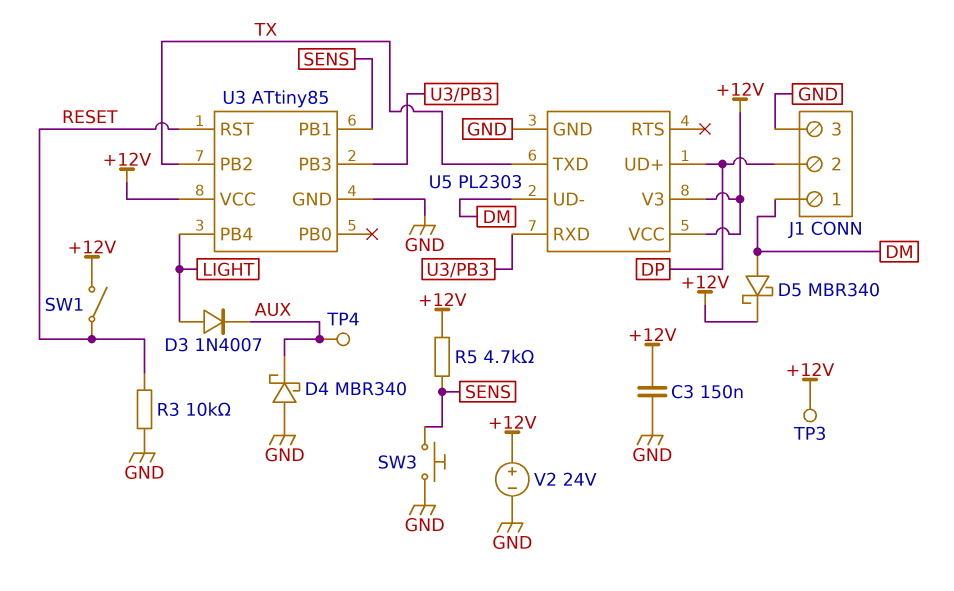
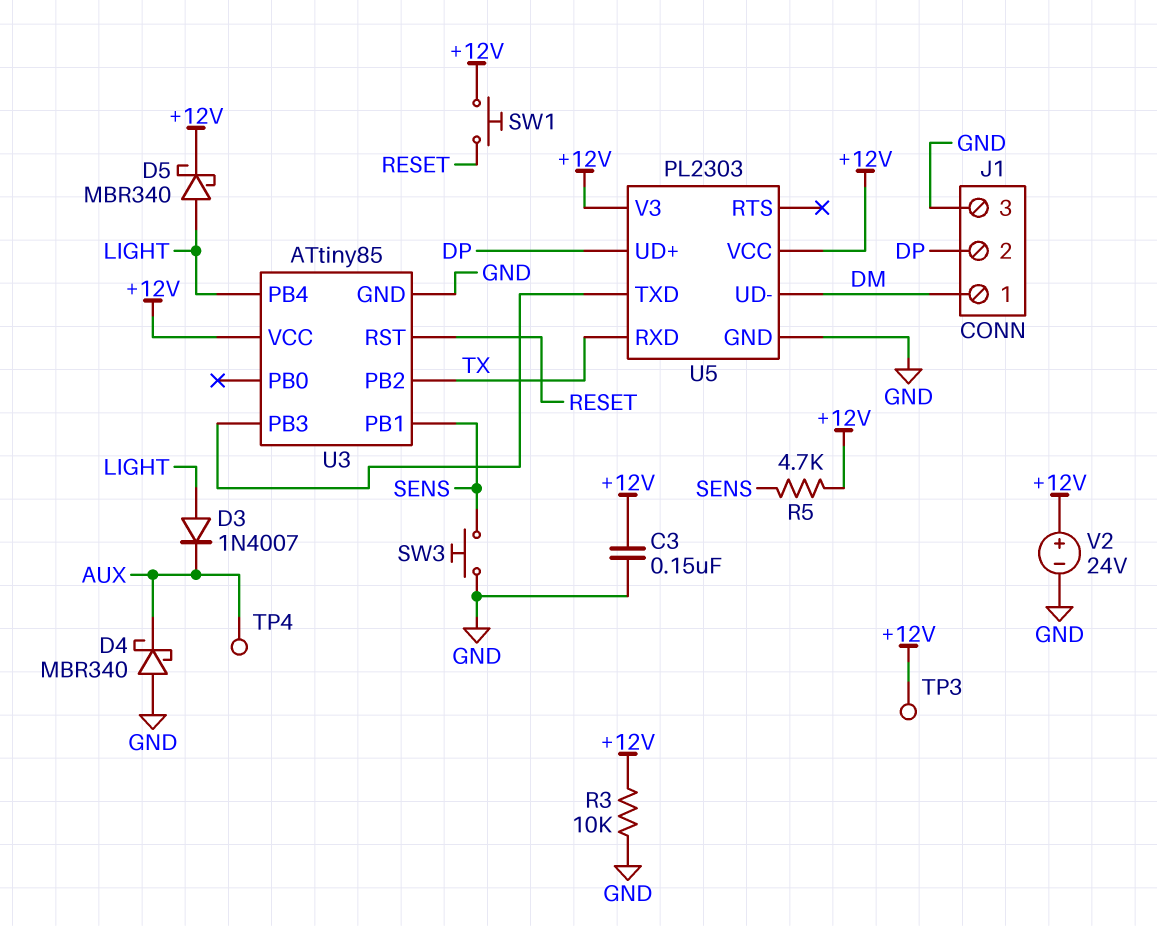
D5: schottky MBR340 (A DM, K +12V) -> schottky MBR340 (A LIGHT, K +12V)
R3: 10k (GND, RESET) -> 10k (+12V, GND)
SW1: switch (+12V, RESET) -> button (+12V, RESET)
U5 pin RXD: U3/PB3 -> TX
U5 pin TXD: TX -> U3/PB3

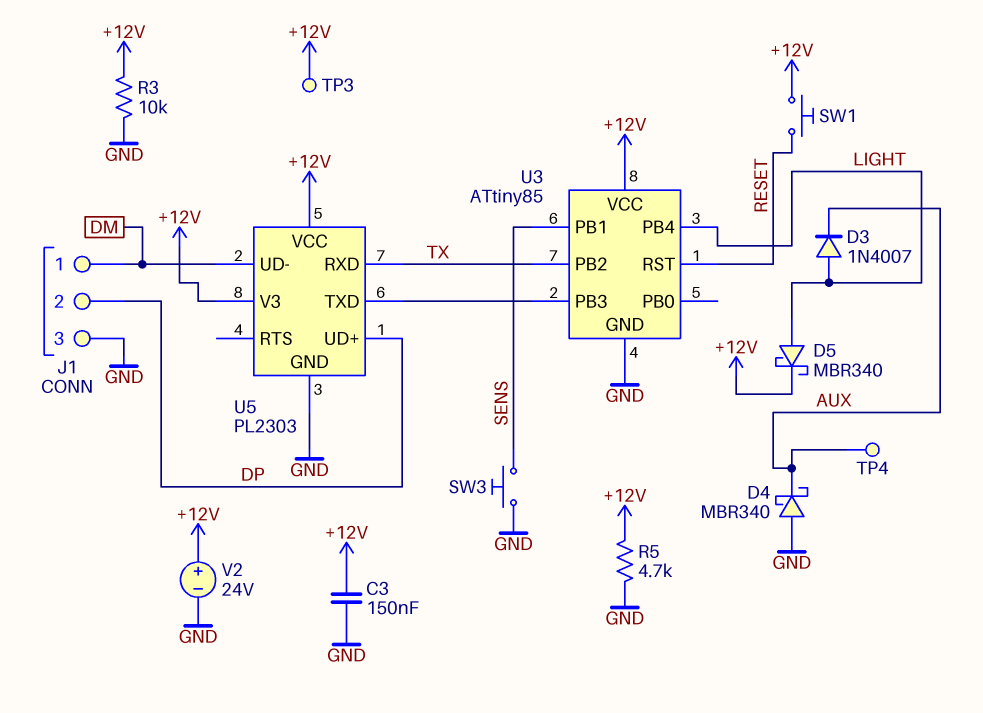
R5: 4.7k (+12V, SENS) -> 4.7k (+12V, GND)

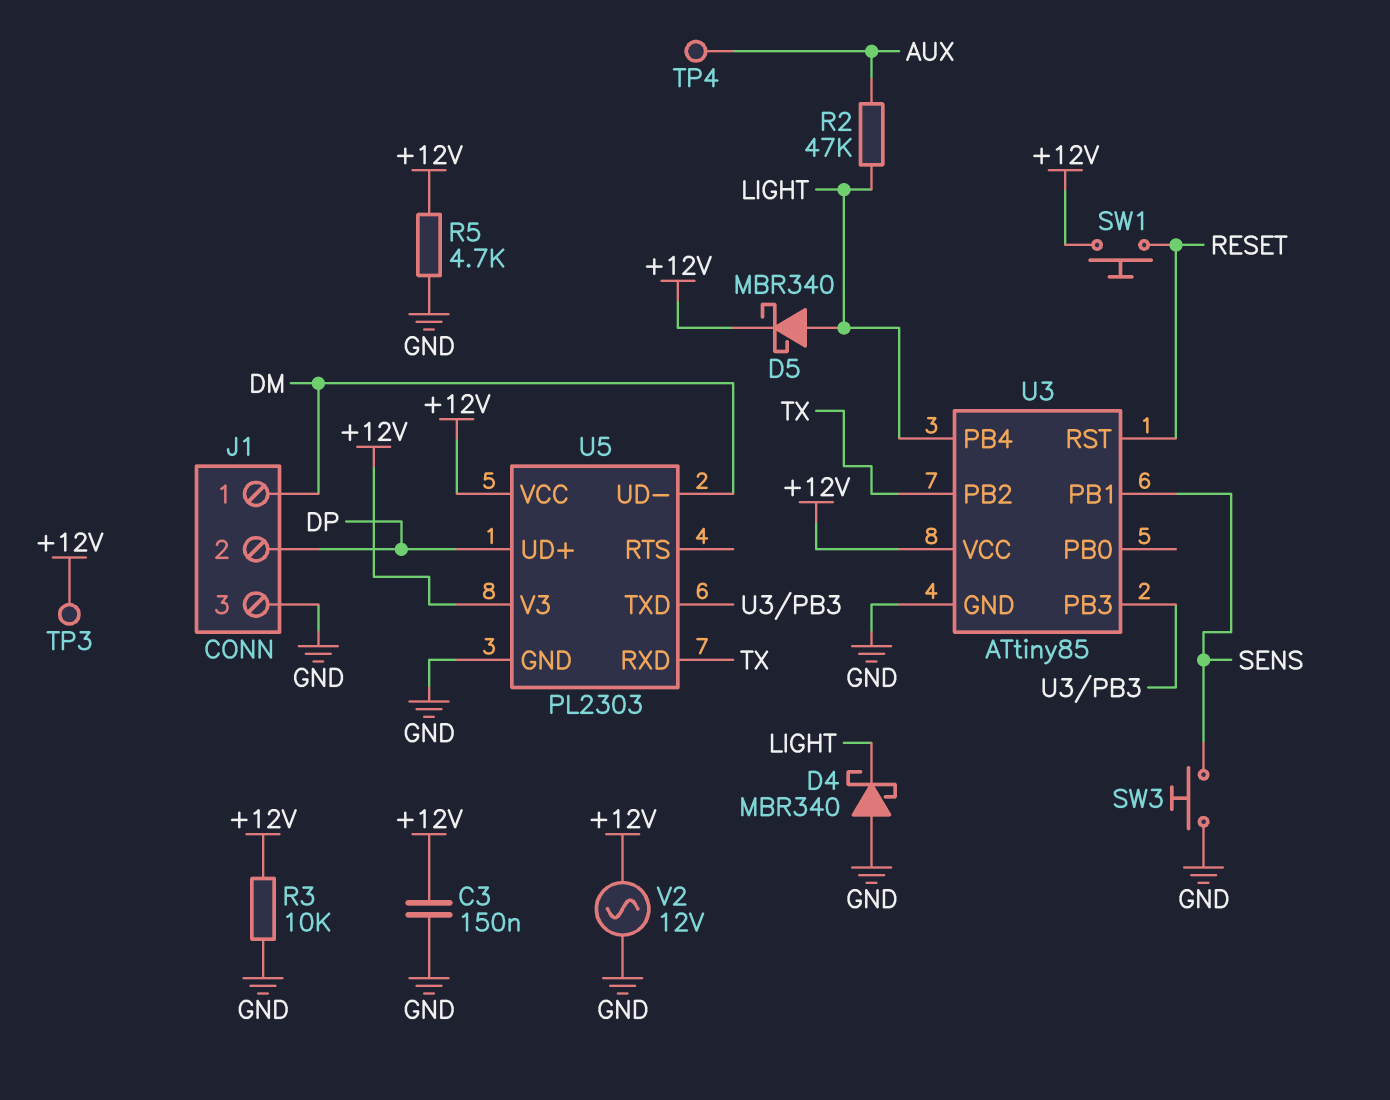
D3: diode 1N4007 (A LIGHT, K AUX) -> none
D4: schottky MBR340 (A GND, K AUX) -> schottky MBR340 (A GND, K LIGHT)
R2: none -> 47k (AUX, LIGHT)
V2: 24V (plus +12V, minus GND) -> AC 12V (+12V, GND)

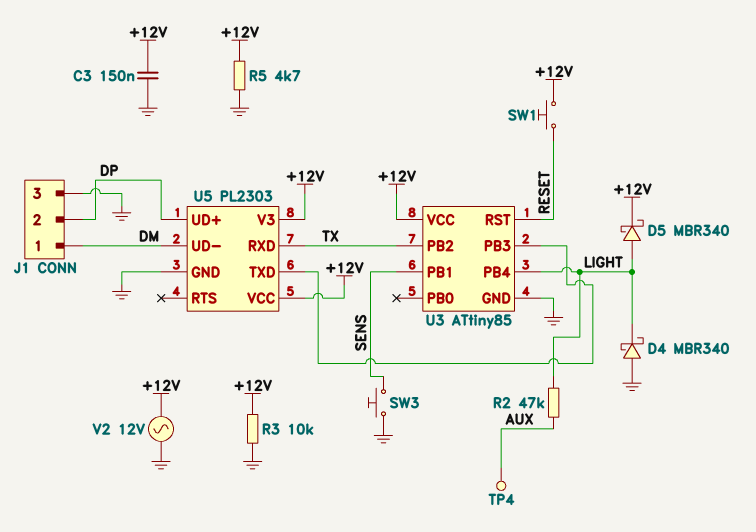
TP3: test point (+12V) -> none

